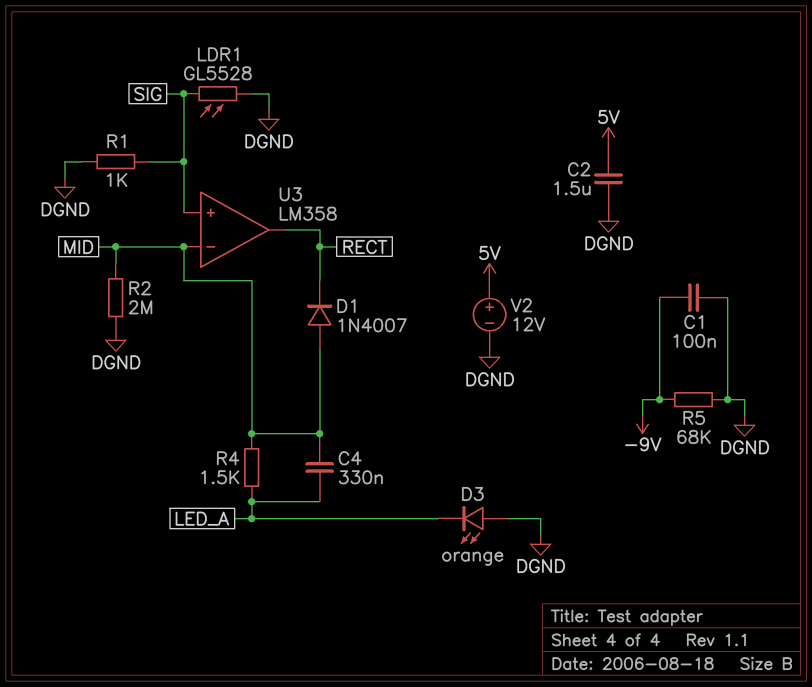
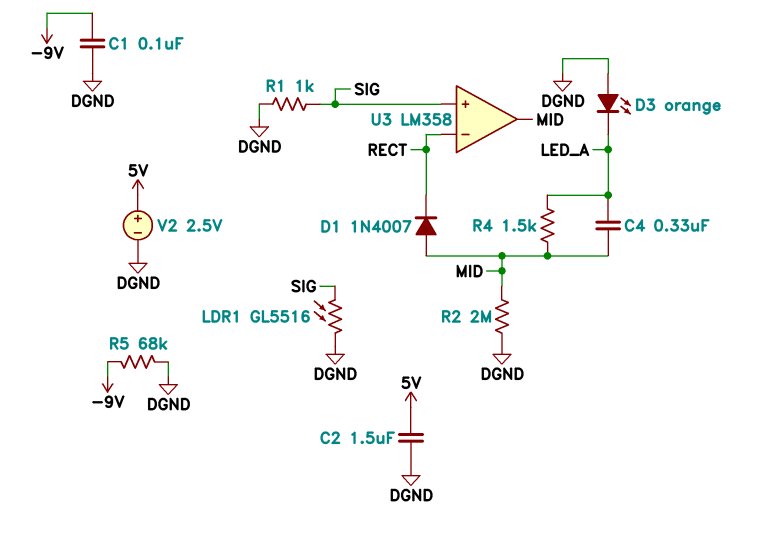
LDR1: GL5528 (DGND, SIG) -> GL5516 (DGND, SIG)
U3 pin in-: MID -> RECT
U3 pin out: RECT -> MID
V2: 12V (plus 5V, minus DGND) -> 2.5V (plus 5V, minus DGND)

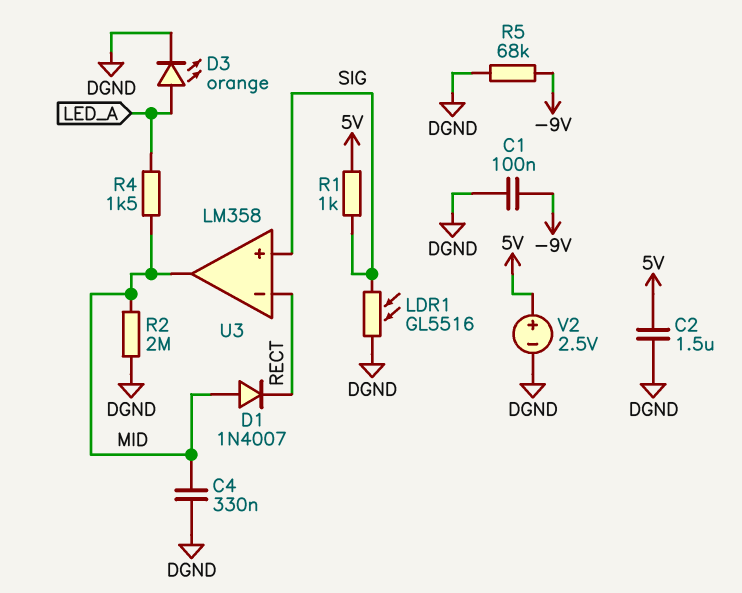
C4: 330nF (LED_A, MID) -> 330nF (DGND, MID)
D3: LED orange (A DGND, K LED_A) -> LED orange (A LED_A, K DGND)
R1: 1k (DGND, SIG) -> 1k (5V, SIG)

